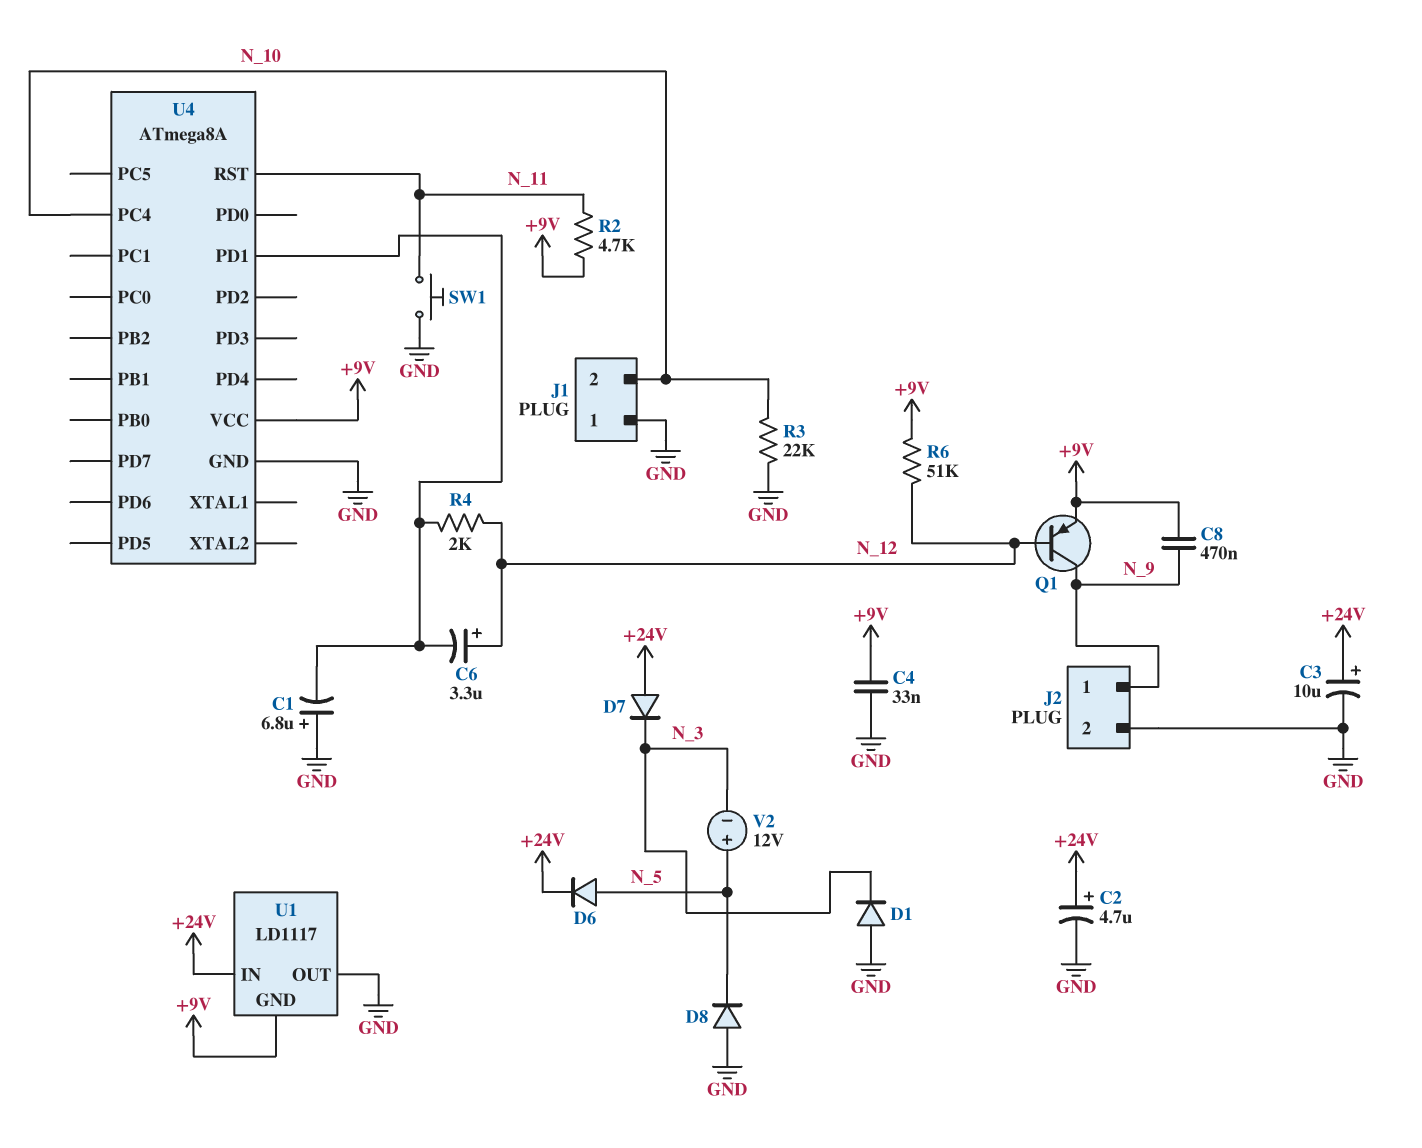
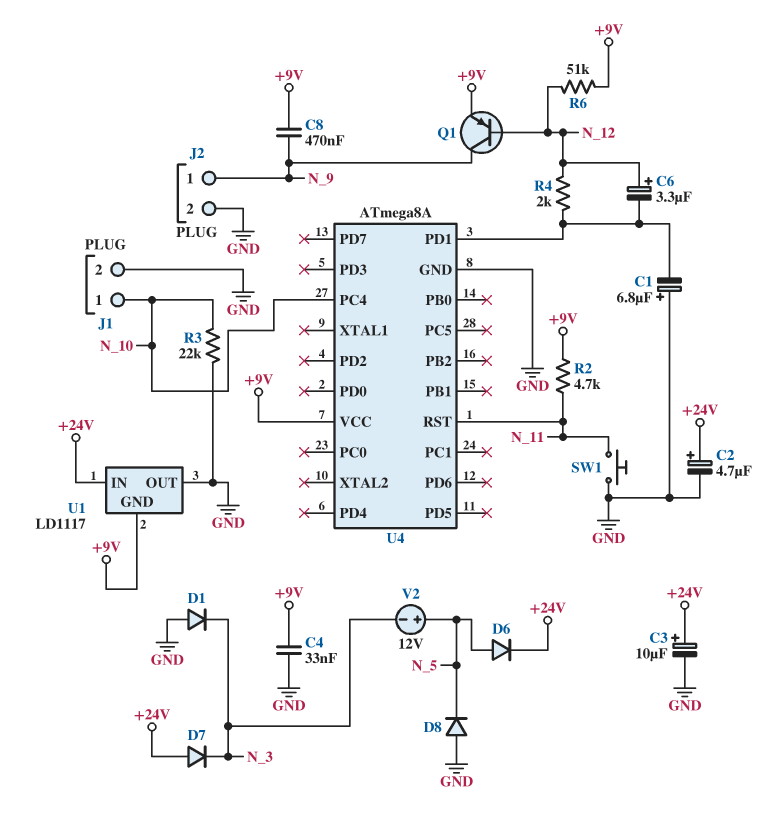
J1 pin 1: GND -> N_10
J1 pin 2: N_10 -> GND

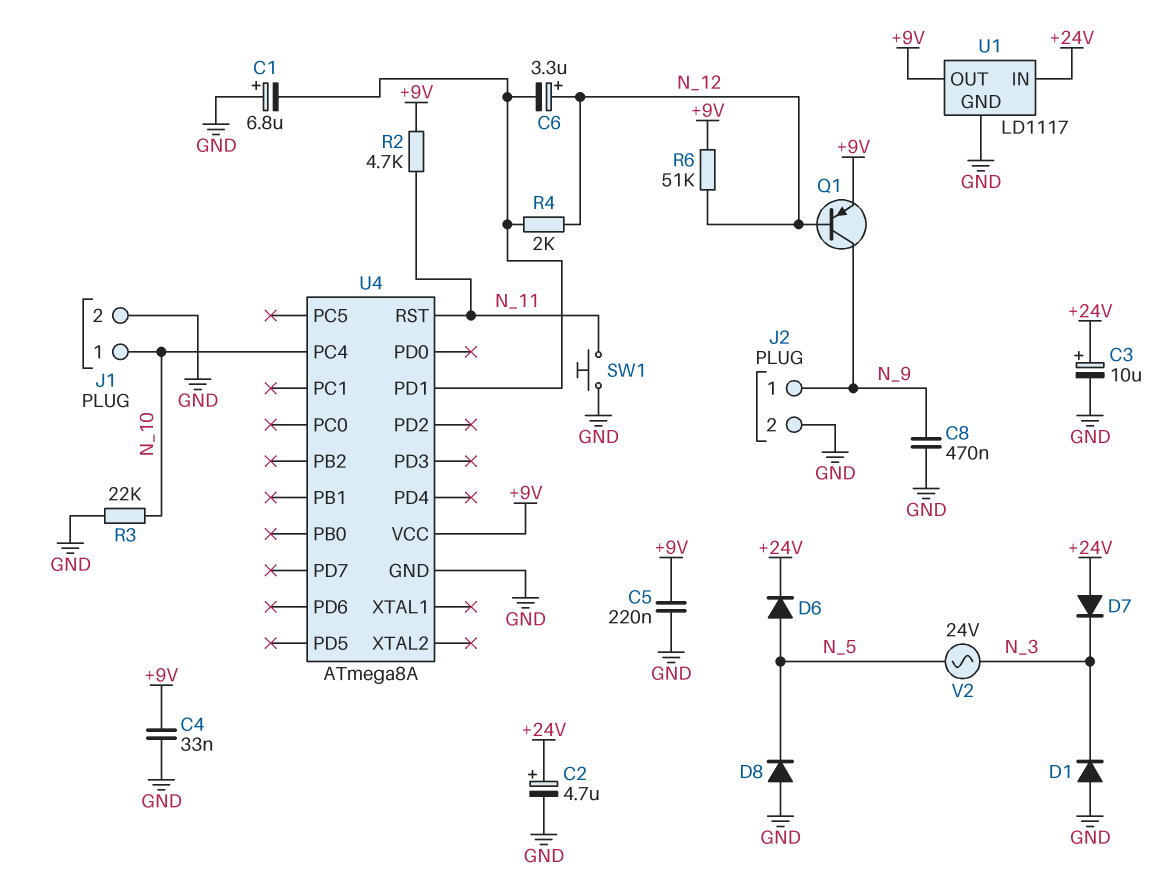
C5: none -> 220nF (+9V, GND)
C8: 470nF (+9V, N_9) -> 470nF (GND, N_9)
U1 pin GND: +9V -> GND
U1 pin OUT: GND -> +9V
V2: 12V (plus N_5, minus N_3) -> AC 24V (N_3, N_5)

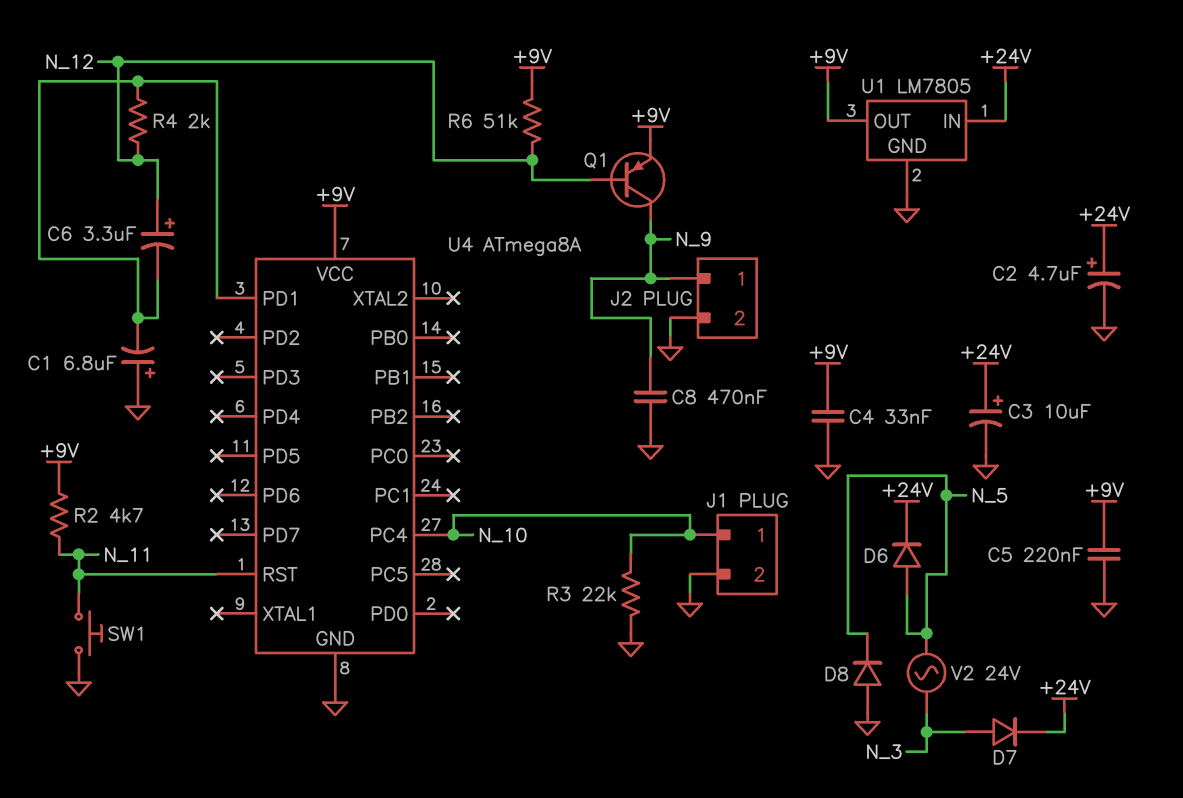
D1: diode (A GND, K N_3) -> none
D7: diode (A +24V, K N_3) -> diode (A N_3, K +24V)
U1: LD1117 -> LM7805

